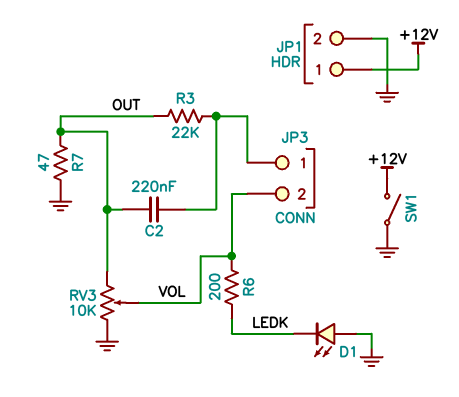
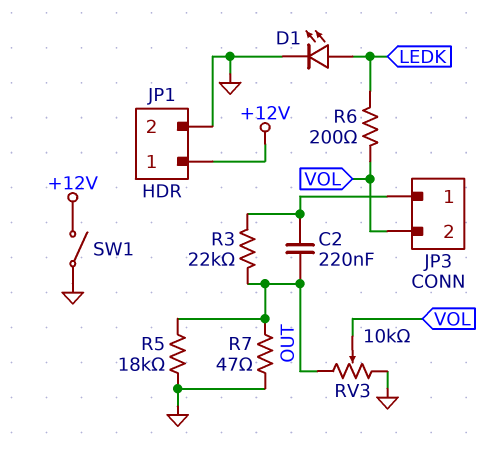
D1: LED (A GND, K LEDK) -> LED (A LEDK, K GND)
R5: none -> 18k (GND, OUT)

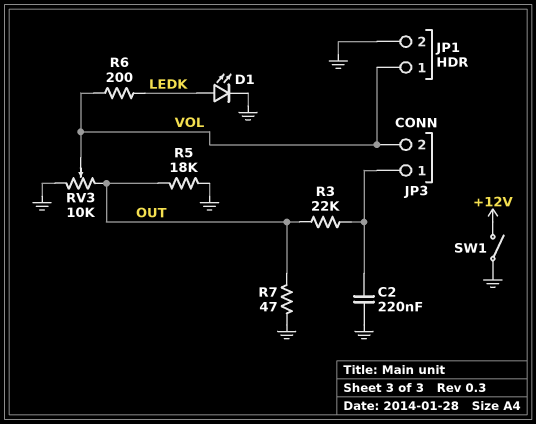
C2: 220nF (JP3/1, OUT) -> 220nF (GND, JP3/1)
JP1 pin 1: +12V -> VOL

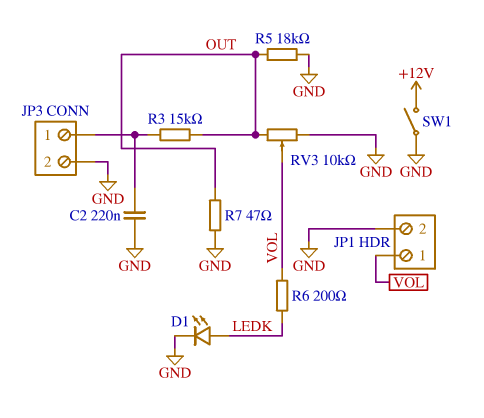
JP3 pin 2: VOL -> GND
R3: 22k (JP3/1, OUT) -> 15k (JP3/1, OUT)

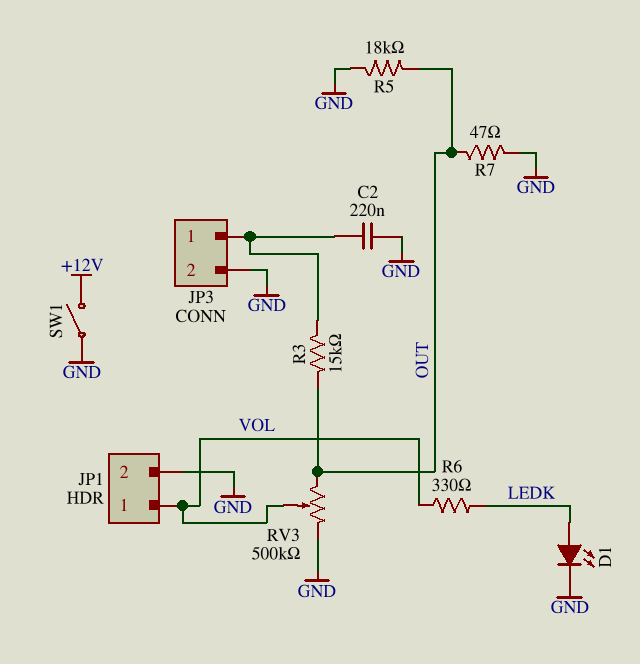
R6: 200 (LEDK, VOL) -> 330 (LEDK, VOL)
RV3: 10k (GND, OUT, wiper VOL) -> 500k (GND, OUT, wiper VOL)

